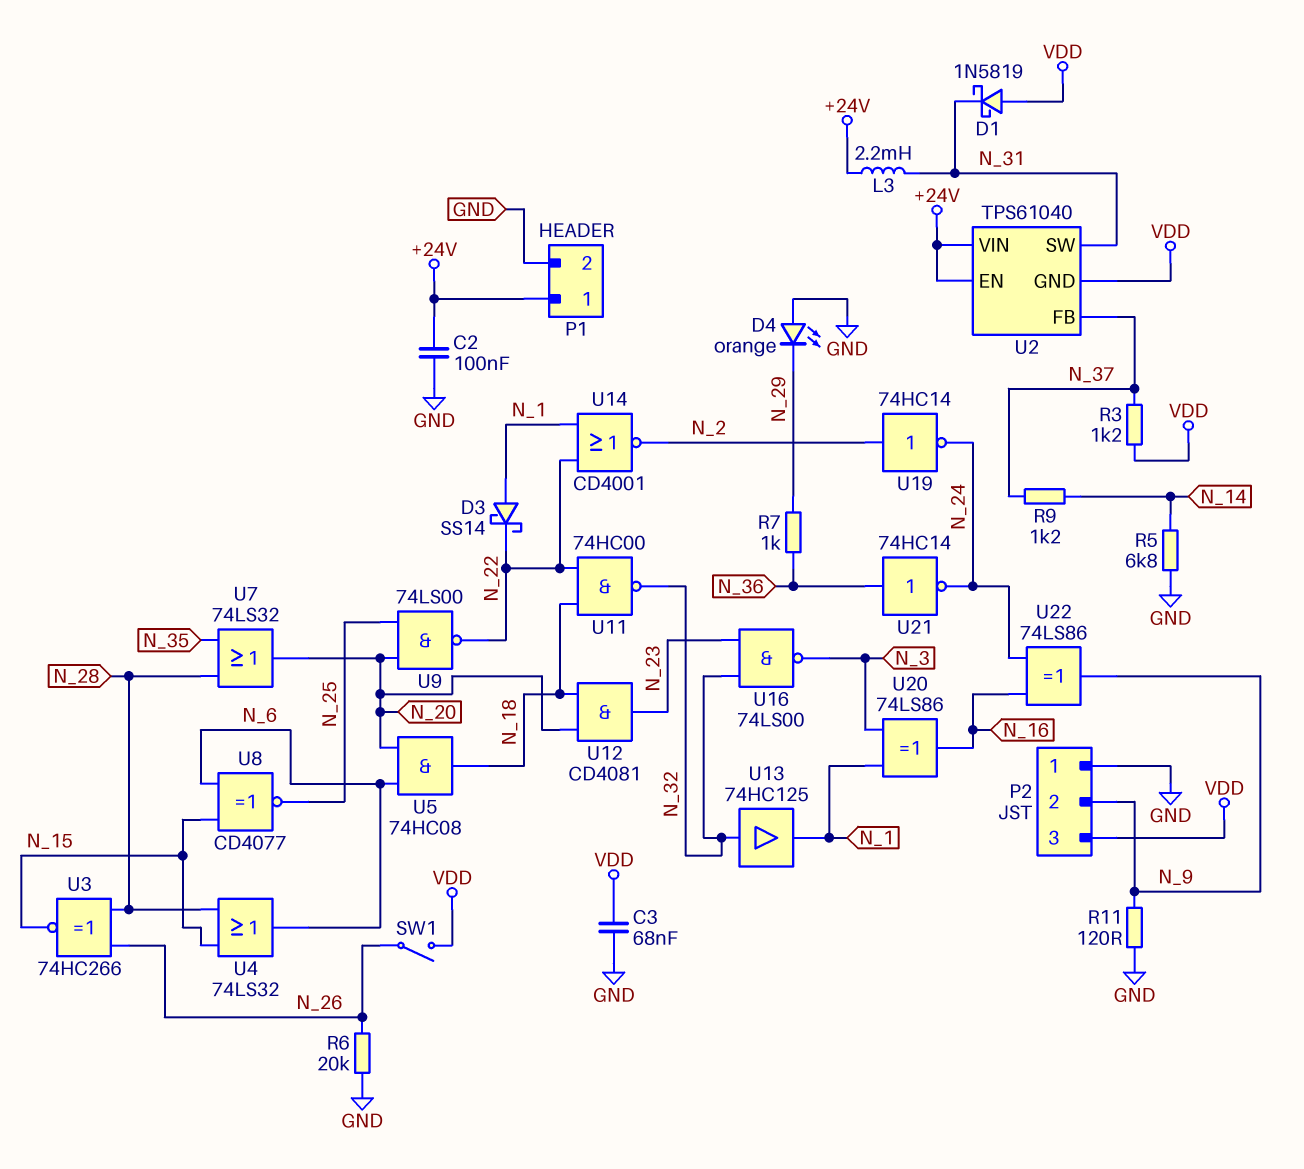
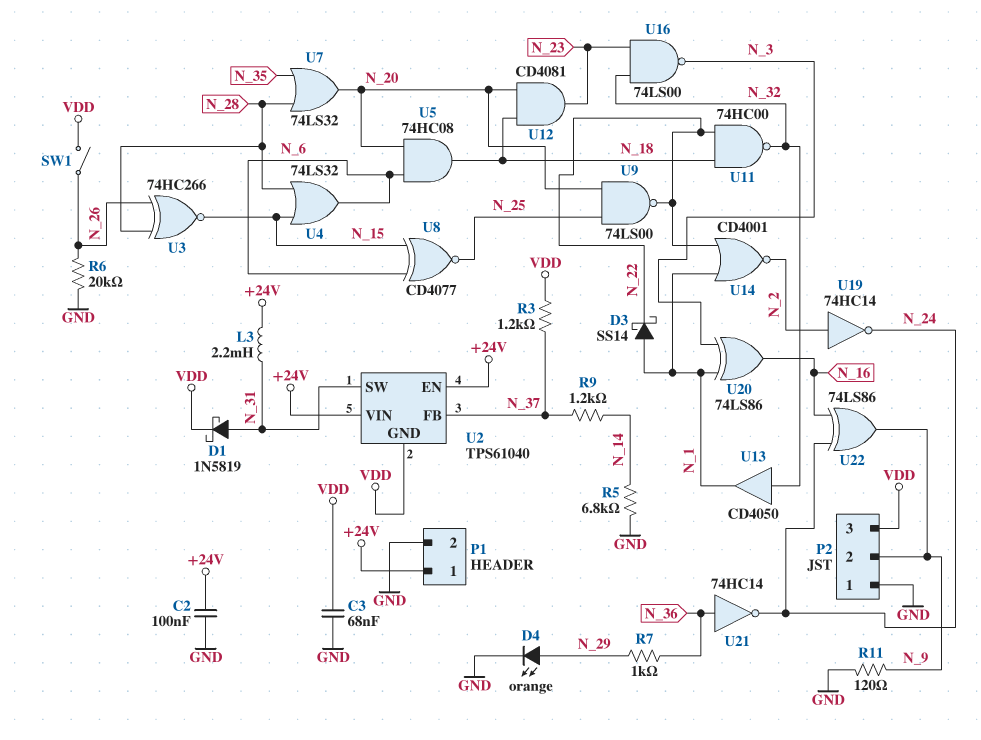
D1: schottky 1N5819 (A VDD, K N_31) -> schottky 1N5819 (A N_31, K VDD)
D4: LED orange (A GND, K N_29) -> LED orange (A N_29, K GND)
U13: buffer 74HC125 (in N_32, out N_1) -> buffer CD4050 (in N_32, out N_1)

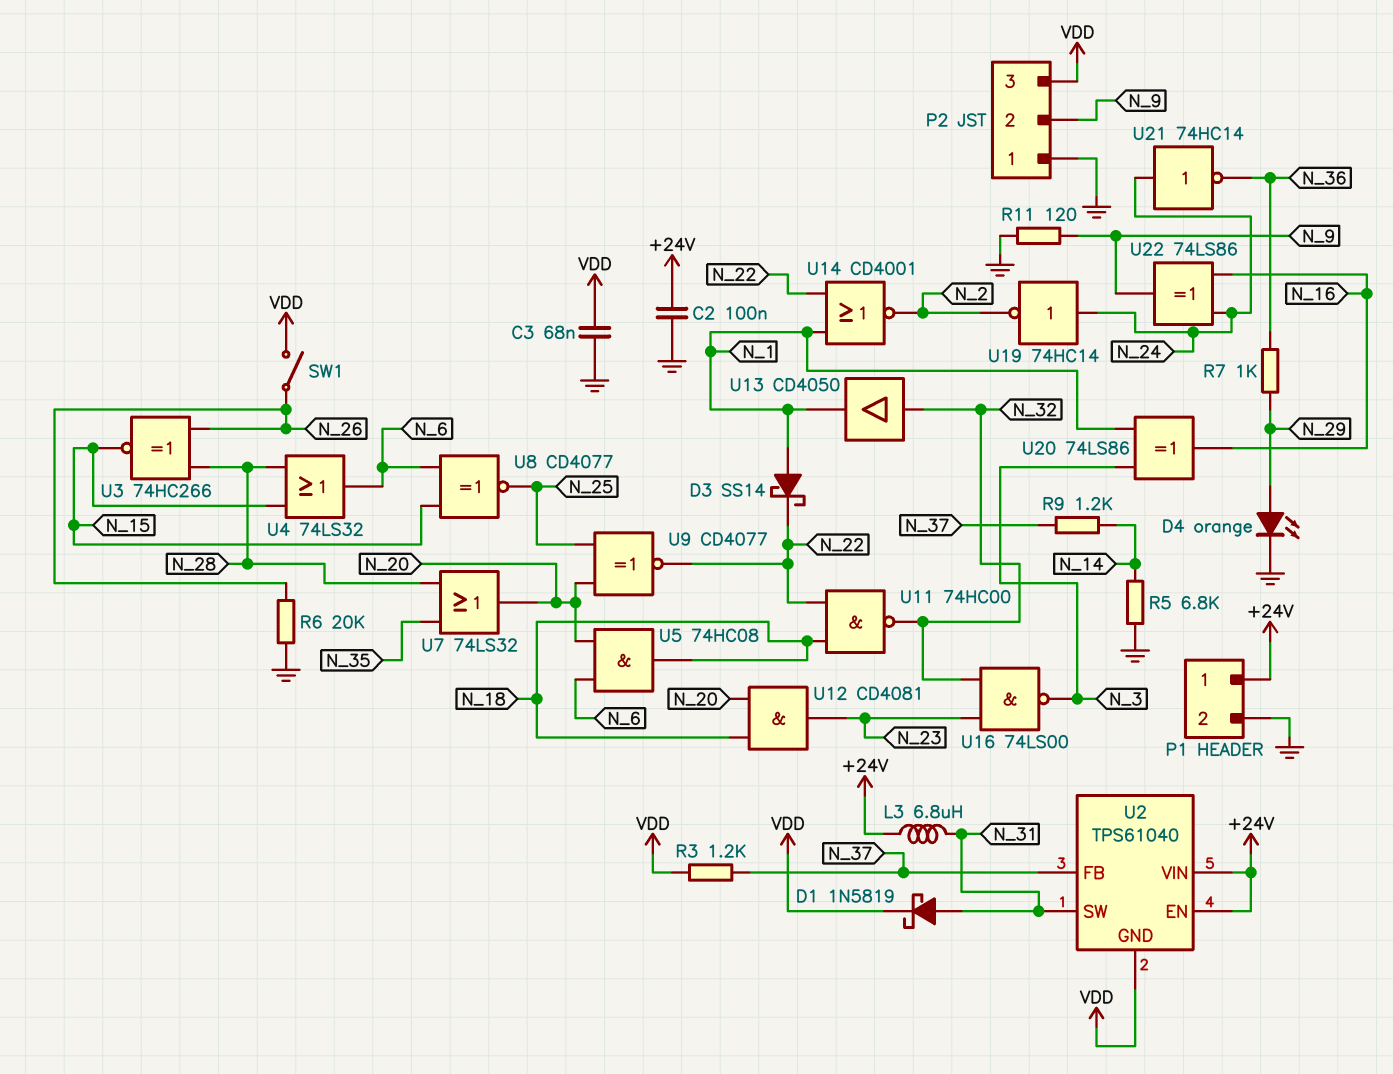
L3: 2.2mH (+24V, N_31) -> 6.8uH (+24V, N_31)
U9: NAND 74LS00 (in N_20, in N_25, out N_22) -> XNOR CD4077 (in N_20, in N_25, out N_22)
U19: NOT 74HC14 (in N_2, out N_24) -> NOT 74HC14 (in N_24, out N_2)
U21: NOT 74HC14 (in N_36, out N_24) -> NOT 74HC14 (in N_24, out N_36)

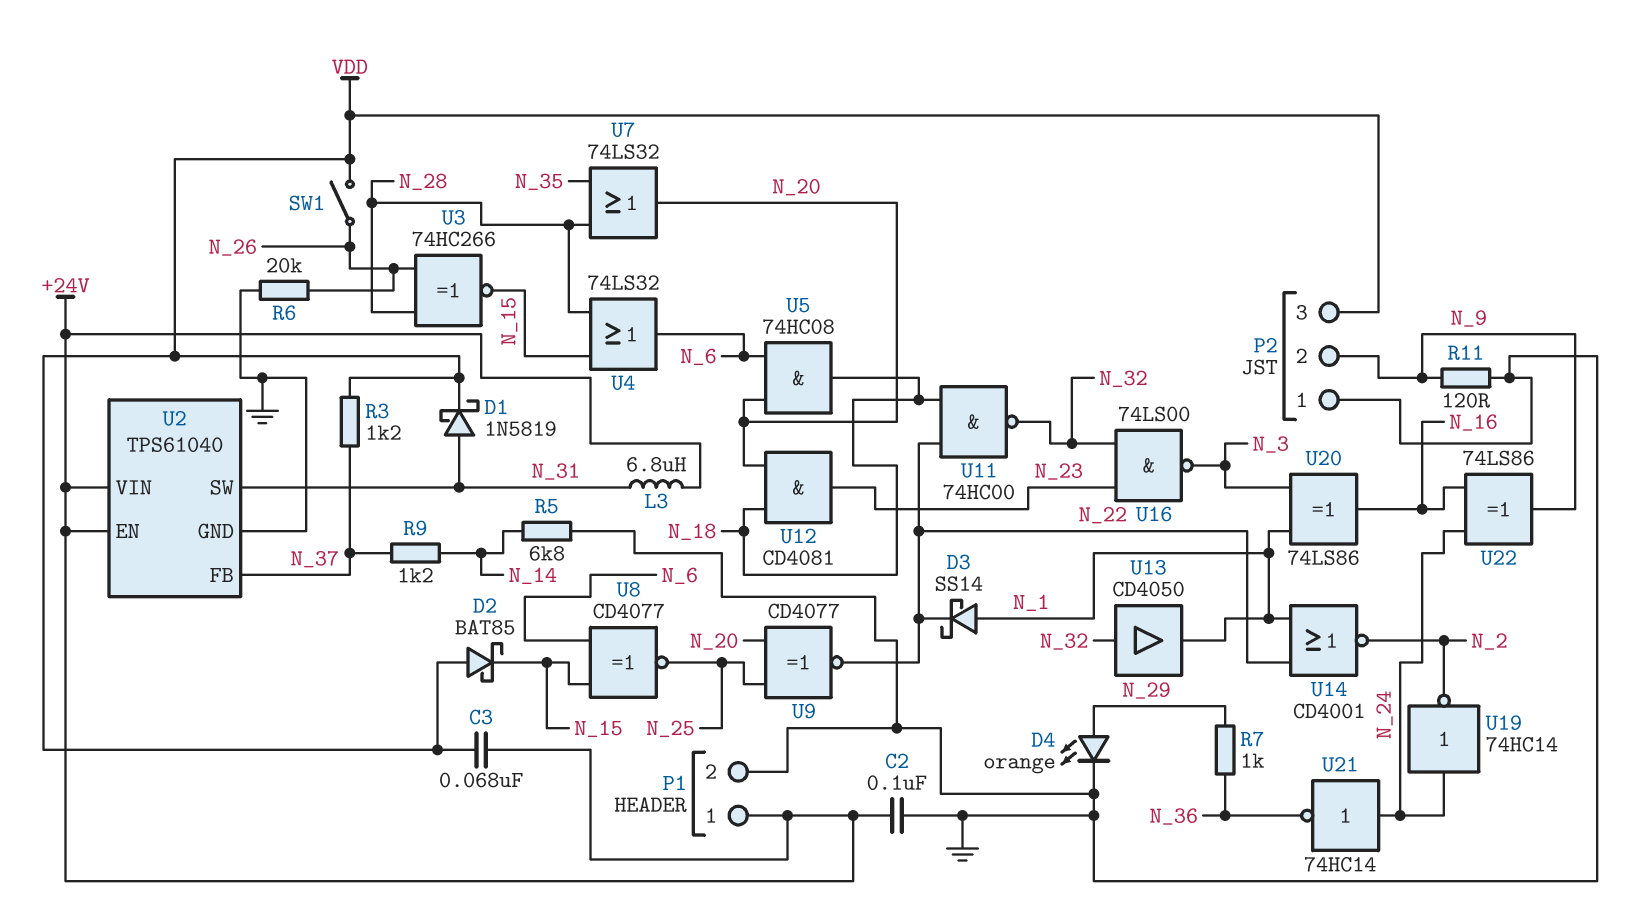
C3: 68nF (GND, VDD) -> 68nF (+24V, VDD)
D2: none -> schottky BAT85 (A VDD, K N_15)
U2 pin GND: VDD -> GND

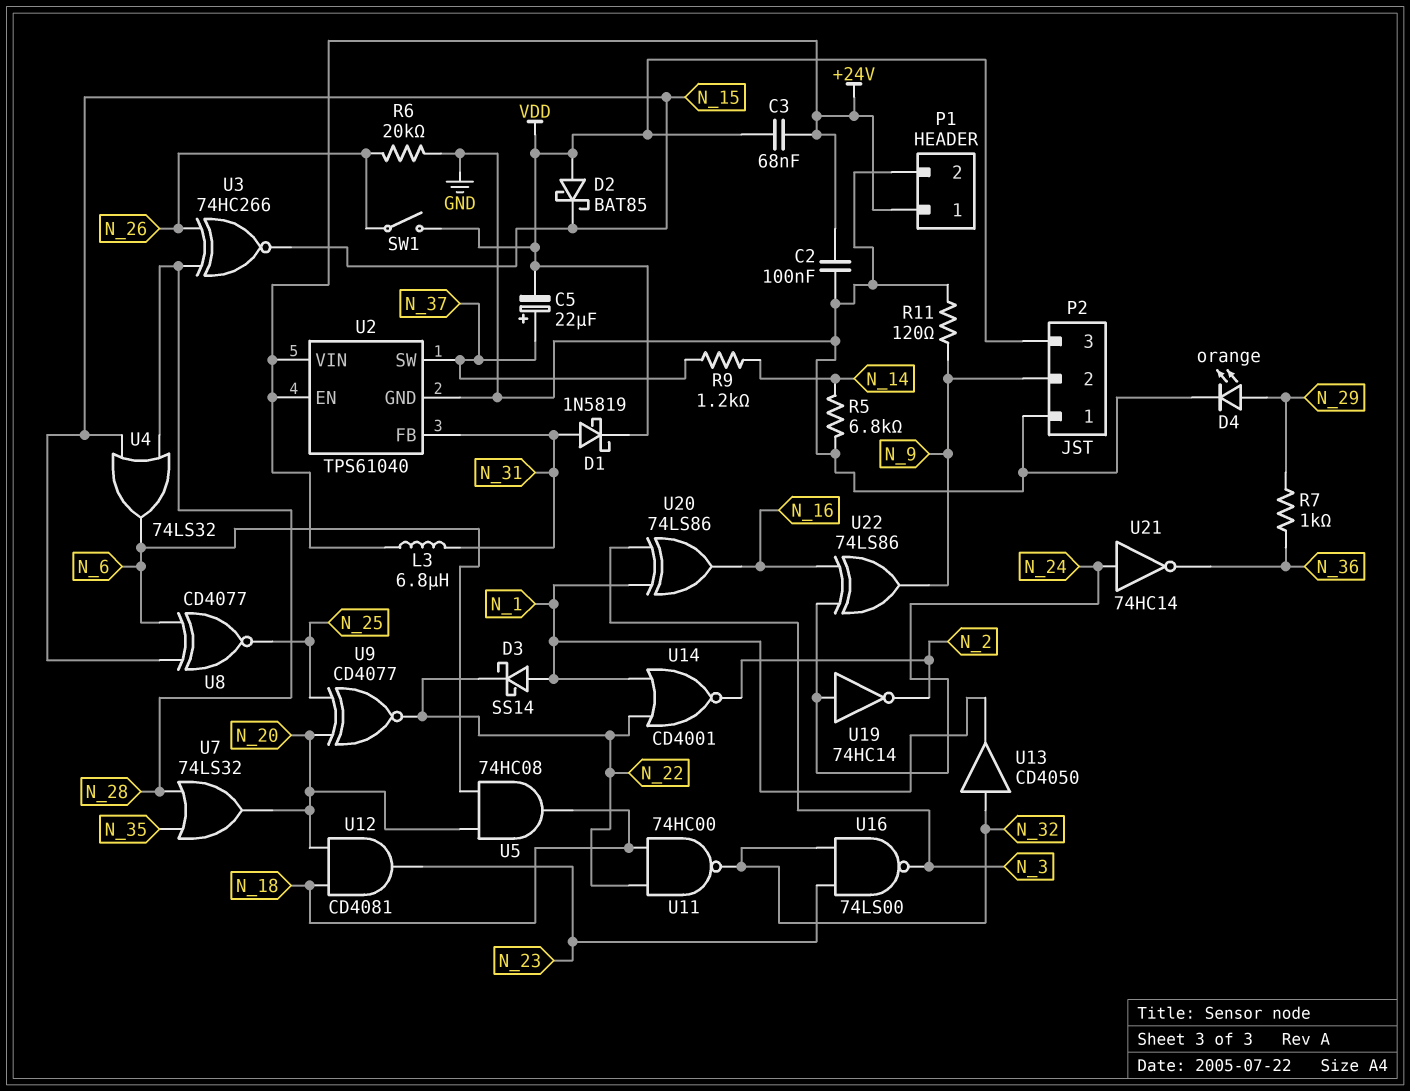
C5: none -> 22uF (plus N_37, minus VDD)
R3: 1.2k (N_37, VDD) -> none
U2 pin FB: N_37 -> N_31
U2 pin SW: N_31 -> N_37

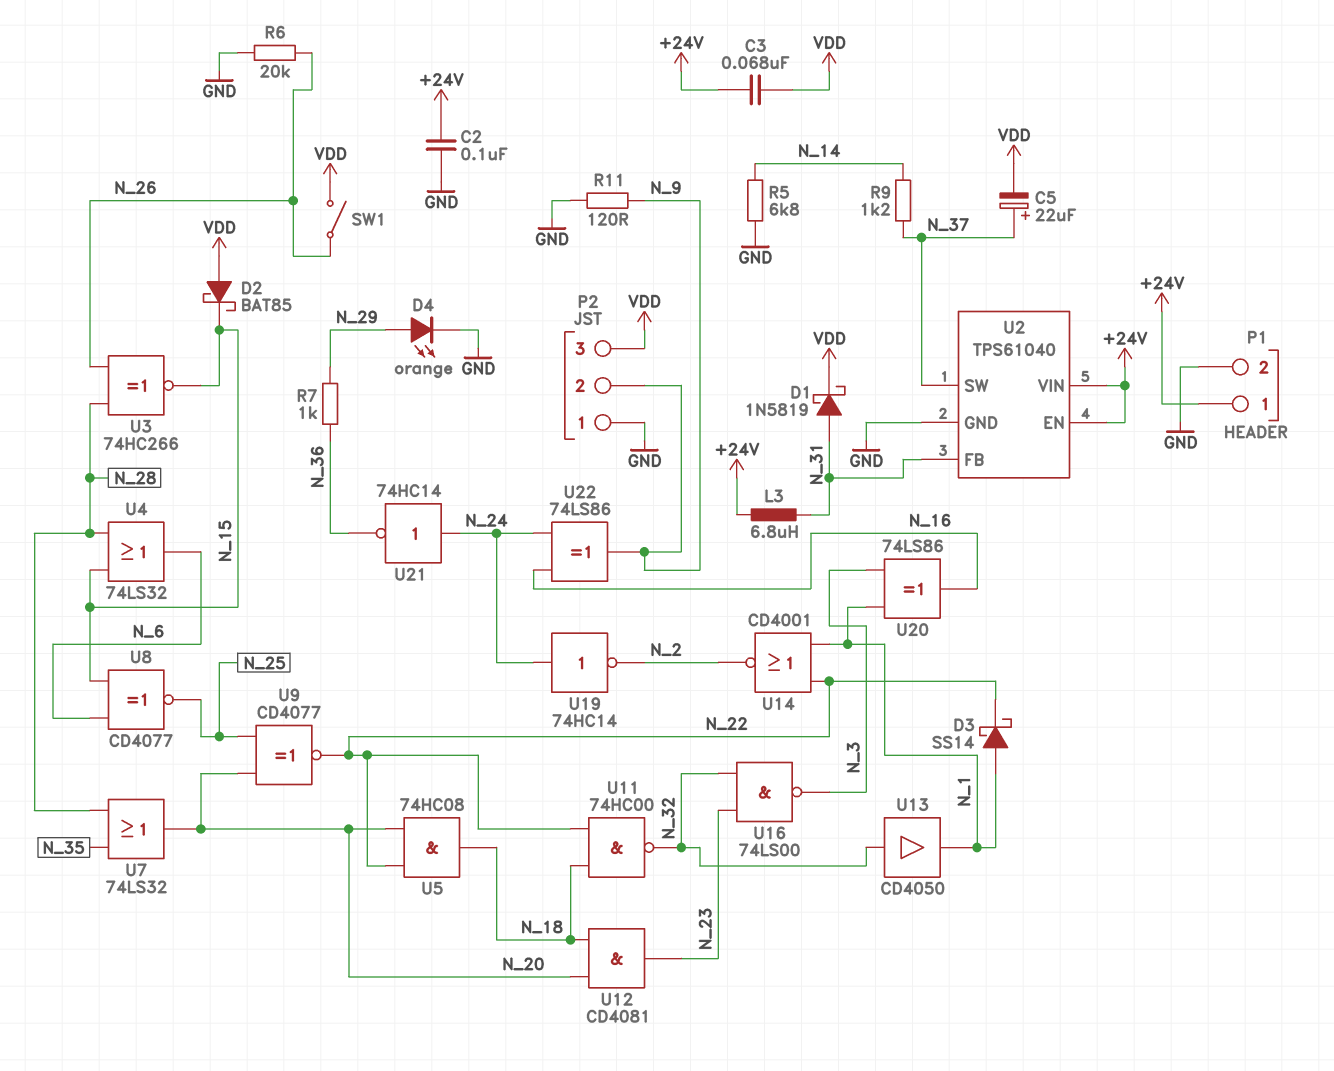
U5: AND 74HC08 (in N_6, in N_20, out N_18) -> AND 74HC08 (in N_20, in N_22, out N_18)

